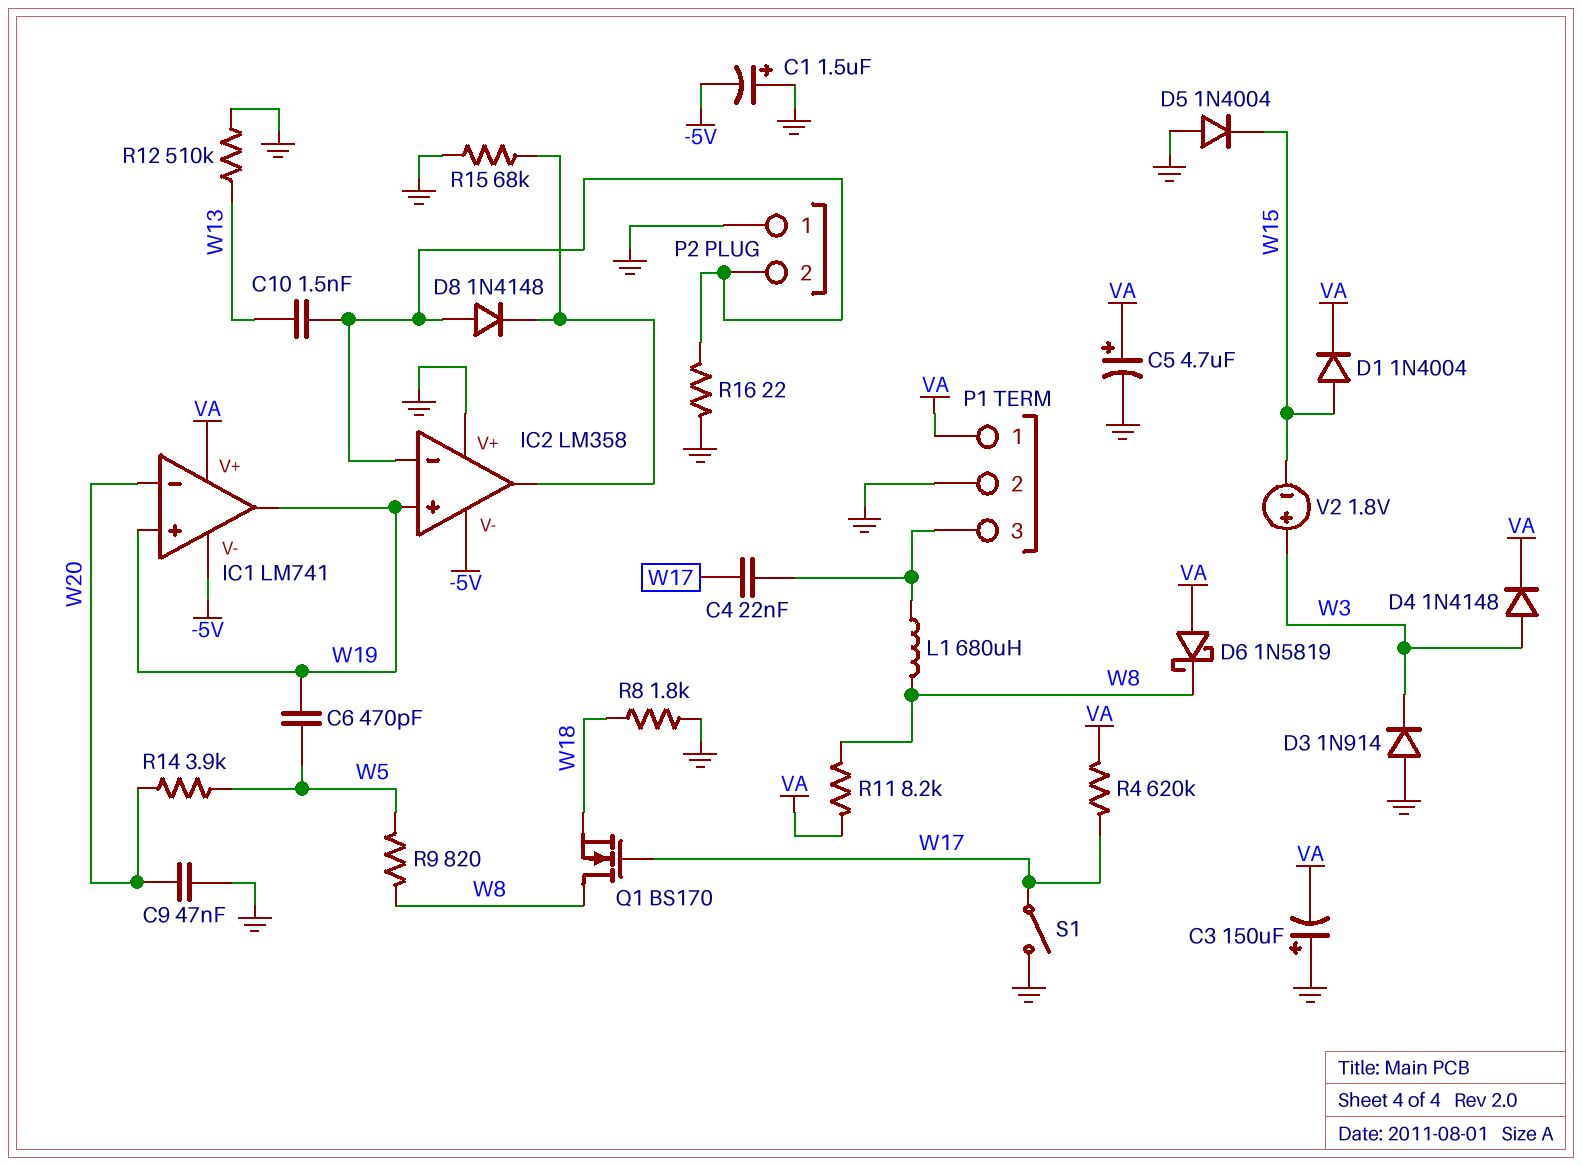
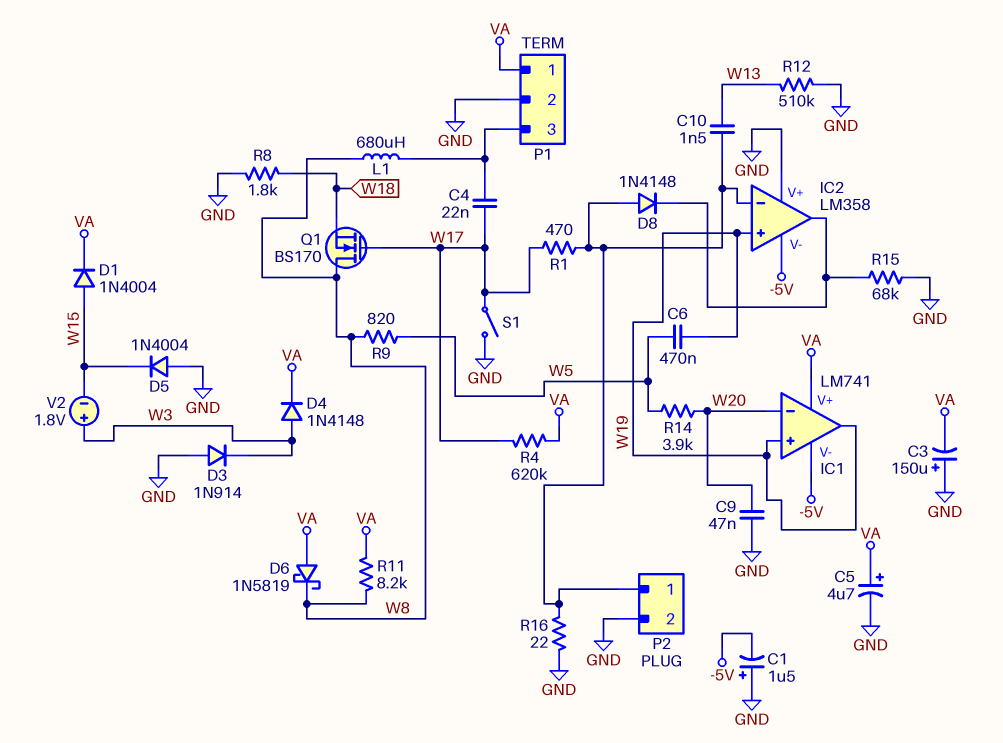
C6: 470pF (W5, W19) -> 470nF (W5, W19)
P2 pin 1: GND -> IC2/in-
P2 pin 2: IC2/in- -> GND
R1: none -> 470 (IC2/in-, W17)

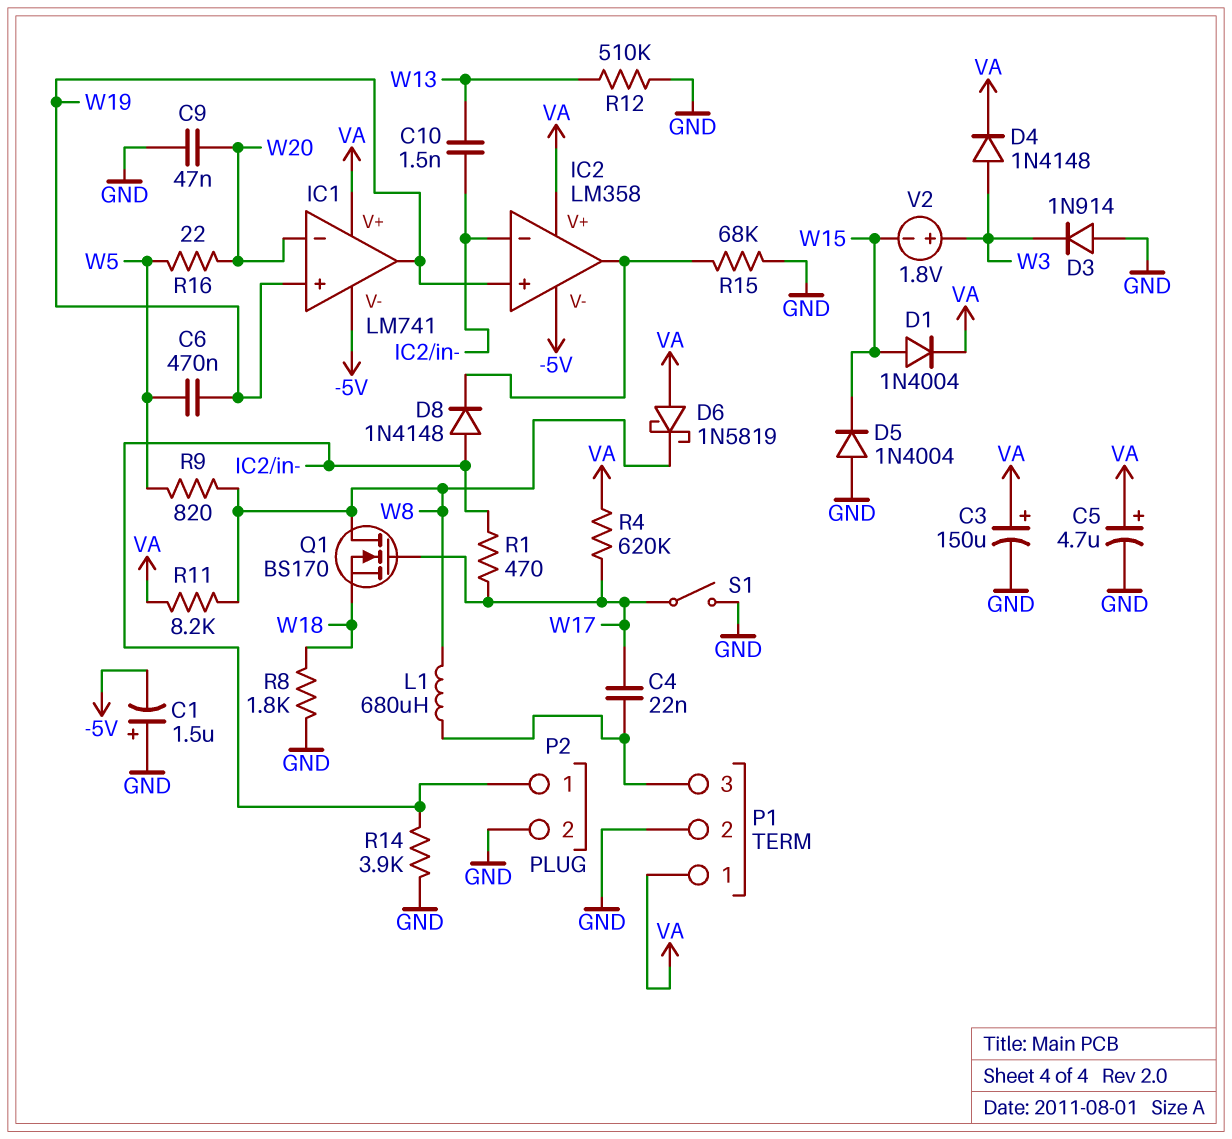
C3: 150uF (plus GND, minus VA) -> 150uF (plus VA, minus GND)
IC2 pin V+: GND -> VA
R14: 3.9k (W5, W20) -> 3.9k (GND, IC2/in-)
R16: 22 (GND, IC2/in-) -> 22 (W5, W20)

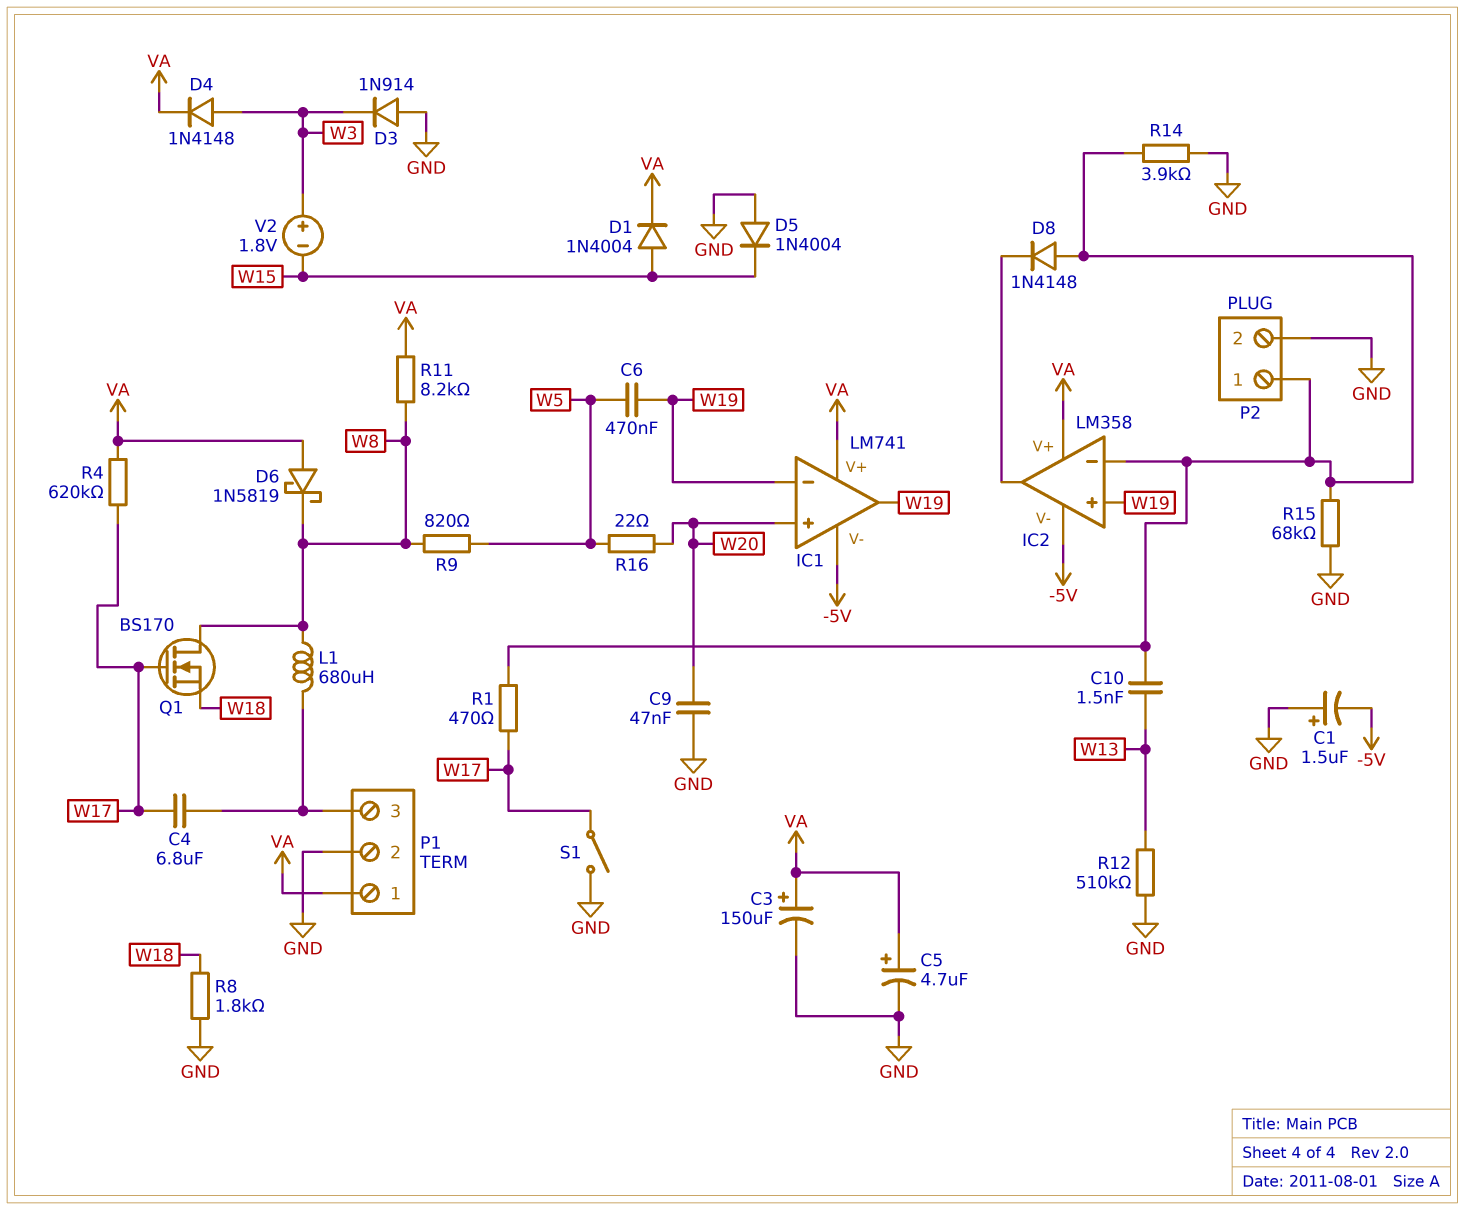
C4: 22nF (P1/3, W17) -> 6.8uF (P1/3, W17)
IC1 pin in+: W19 -> W20
IC1 pin in-: W20 -> W19
R15: 68k (GND, IC2/out) -> 68k (GND, IC2/in-)

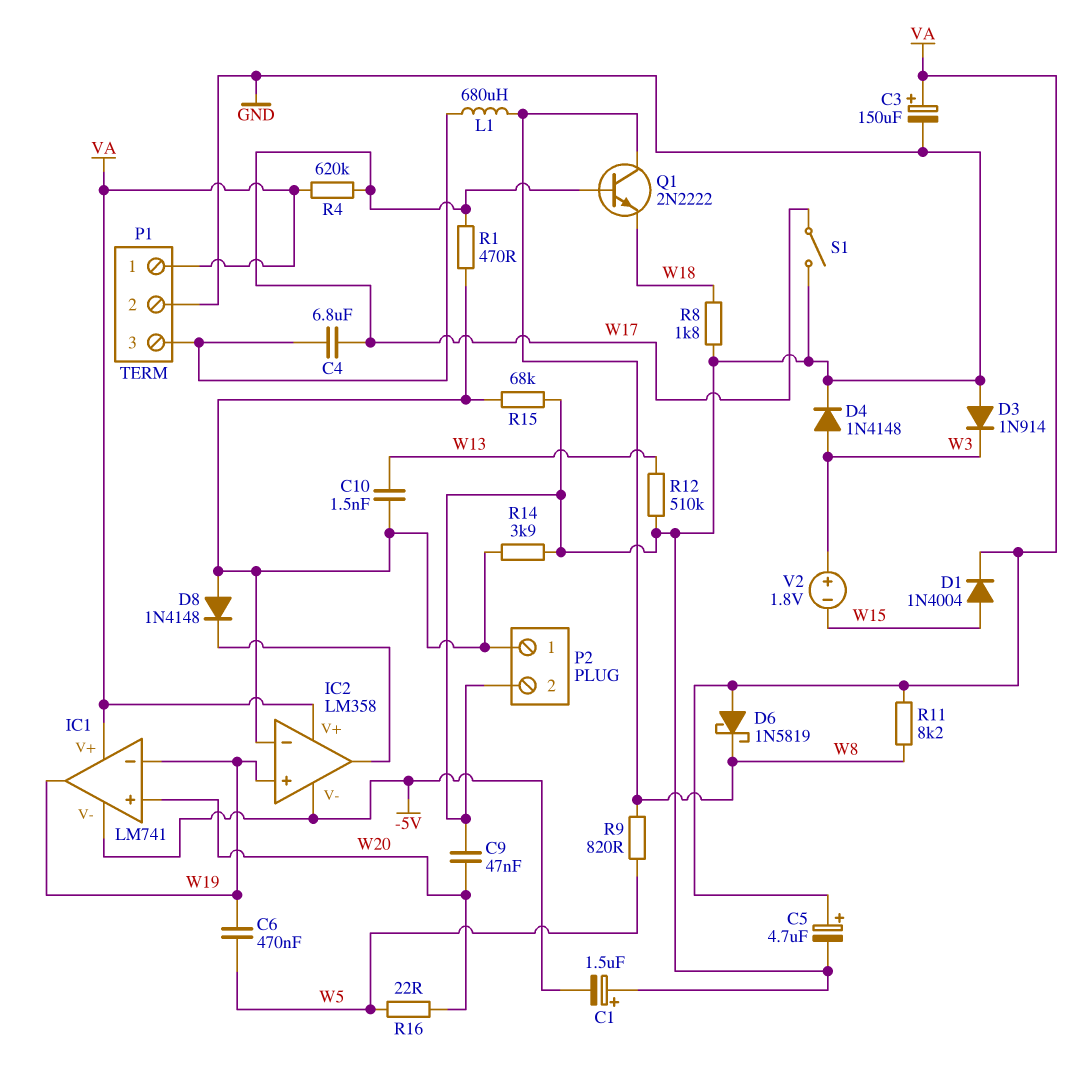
D4: diode 1N4148 (A W3, K VA) -> diode 1N4148 (A W3, K GND)
D5: diode 1N4004 (A GND, K W15) -> none
Q1: NMOS BS170 (G W17, D W8, S W18) -> NPN 2N2222 (B W17, C W8, E W18)

